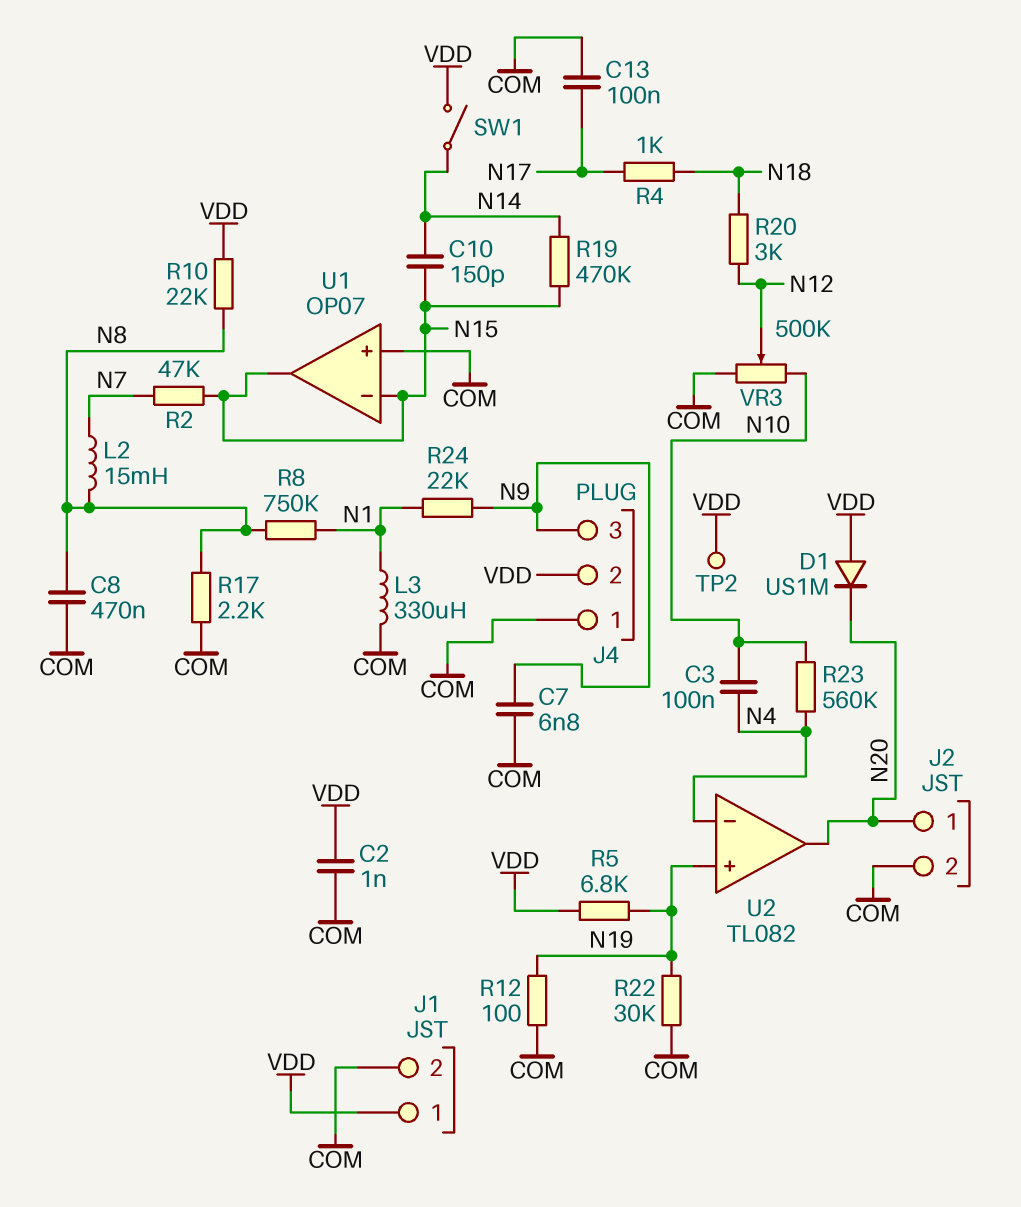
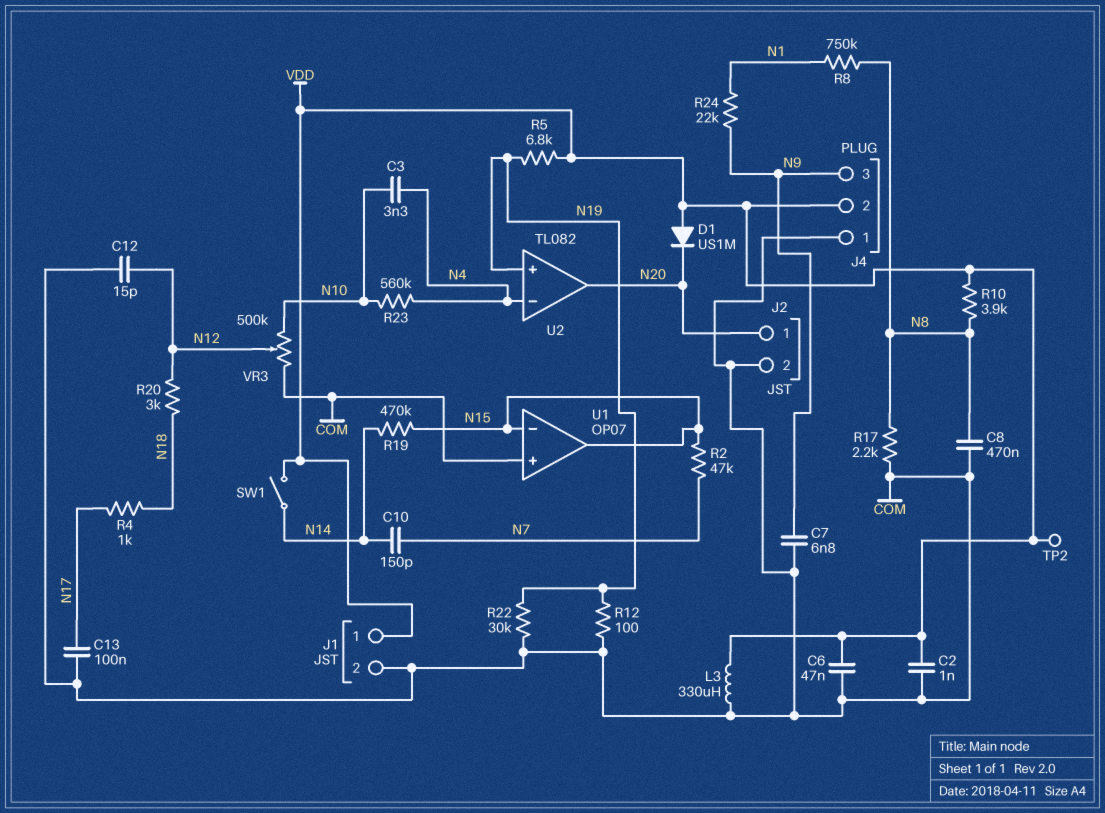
C3: 100nF (N4, N10) -> 3.3nF (N4, N10)
C6: none -> 47nF (COM, VDD)
C10: 150pF (N14, N15) -> 150pF (N7, N14)
C12: none -> 15pF (COM, N12)
L2: 15mH (N7, N8) -> none
L3: 330uH (COM, N1) -> 330uH (COM, VDD)
R10: 22k (N8, VDD) -> 3.9k (N8, VDD)

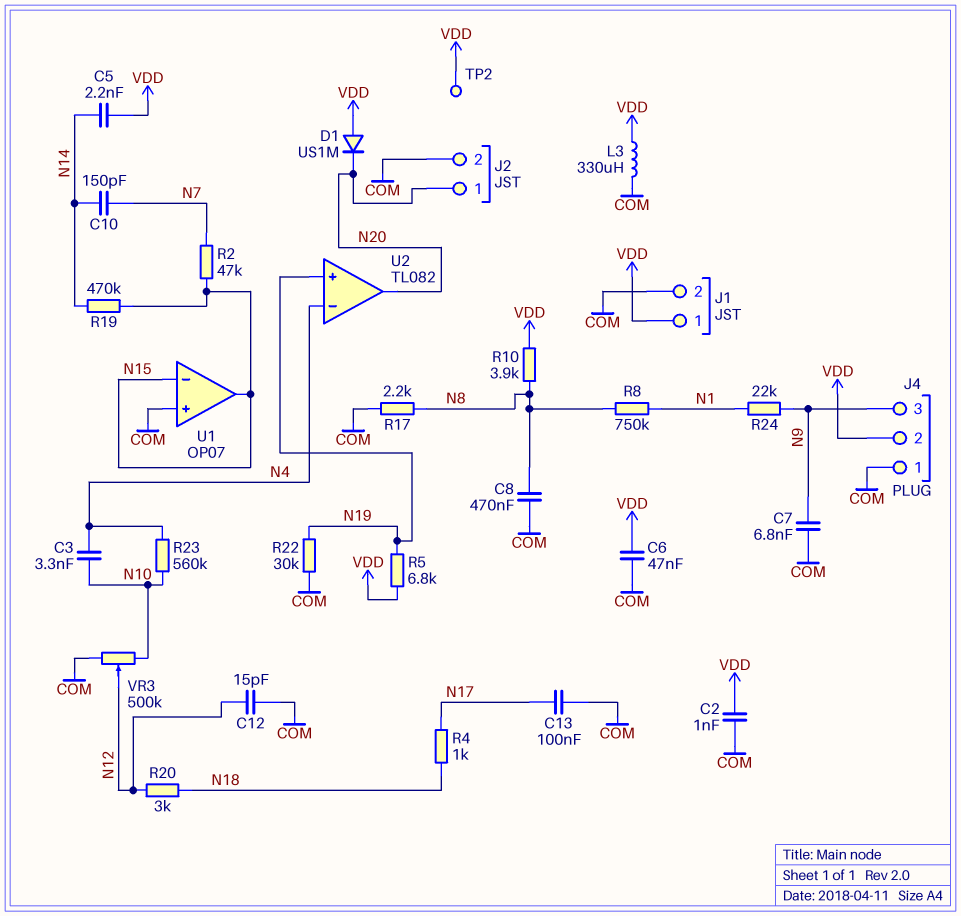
C5: none -> 2.2nF (N14, VDD)
R12: 100 (COM, N19) -> none
SW1: switch (N14, VDD) -> none

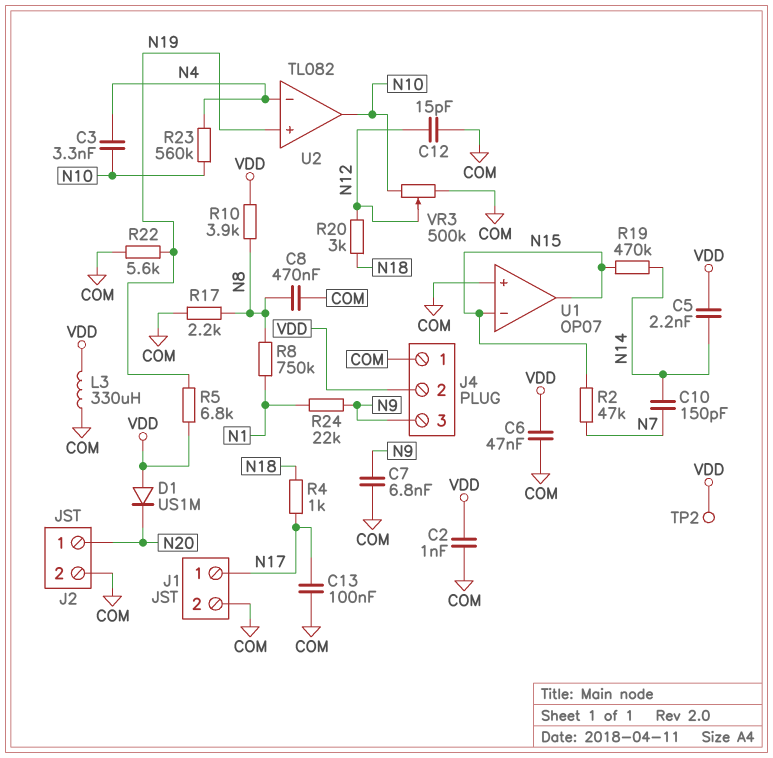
J1 pin 1: VDD -> N17
R22: 30k (COM, N19) -> 5.6k (COM, N19)
U2 pin out: N20 -> N10

